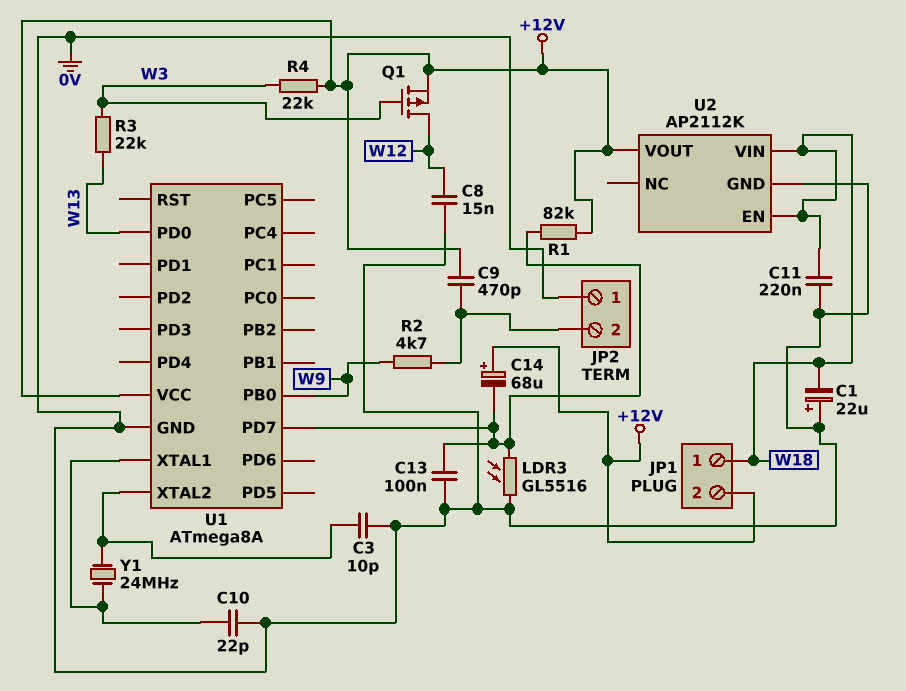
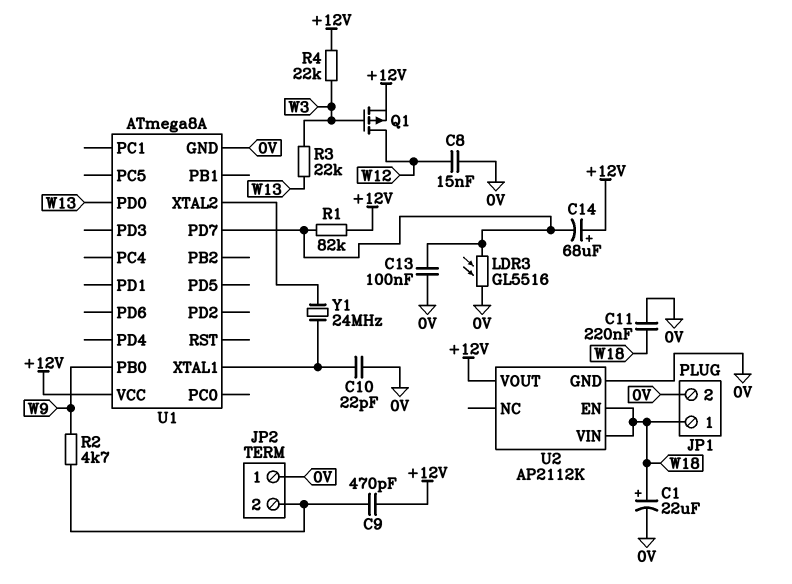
C1: 22uF (plus 0V, minus W18) -> 22uF (plus W18, minus 0V)
C3: 10pF (0V, U1/XTAL2) -> none
JP1 pin 2: +12V -> 0V

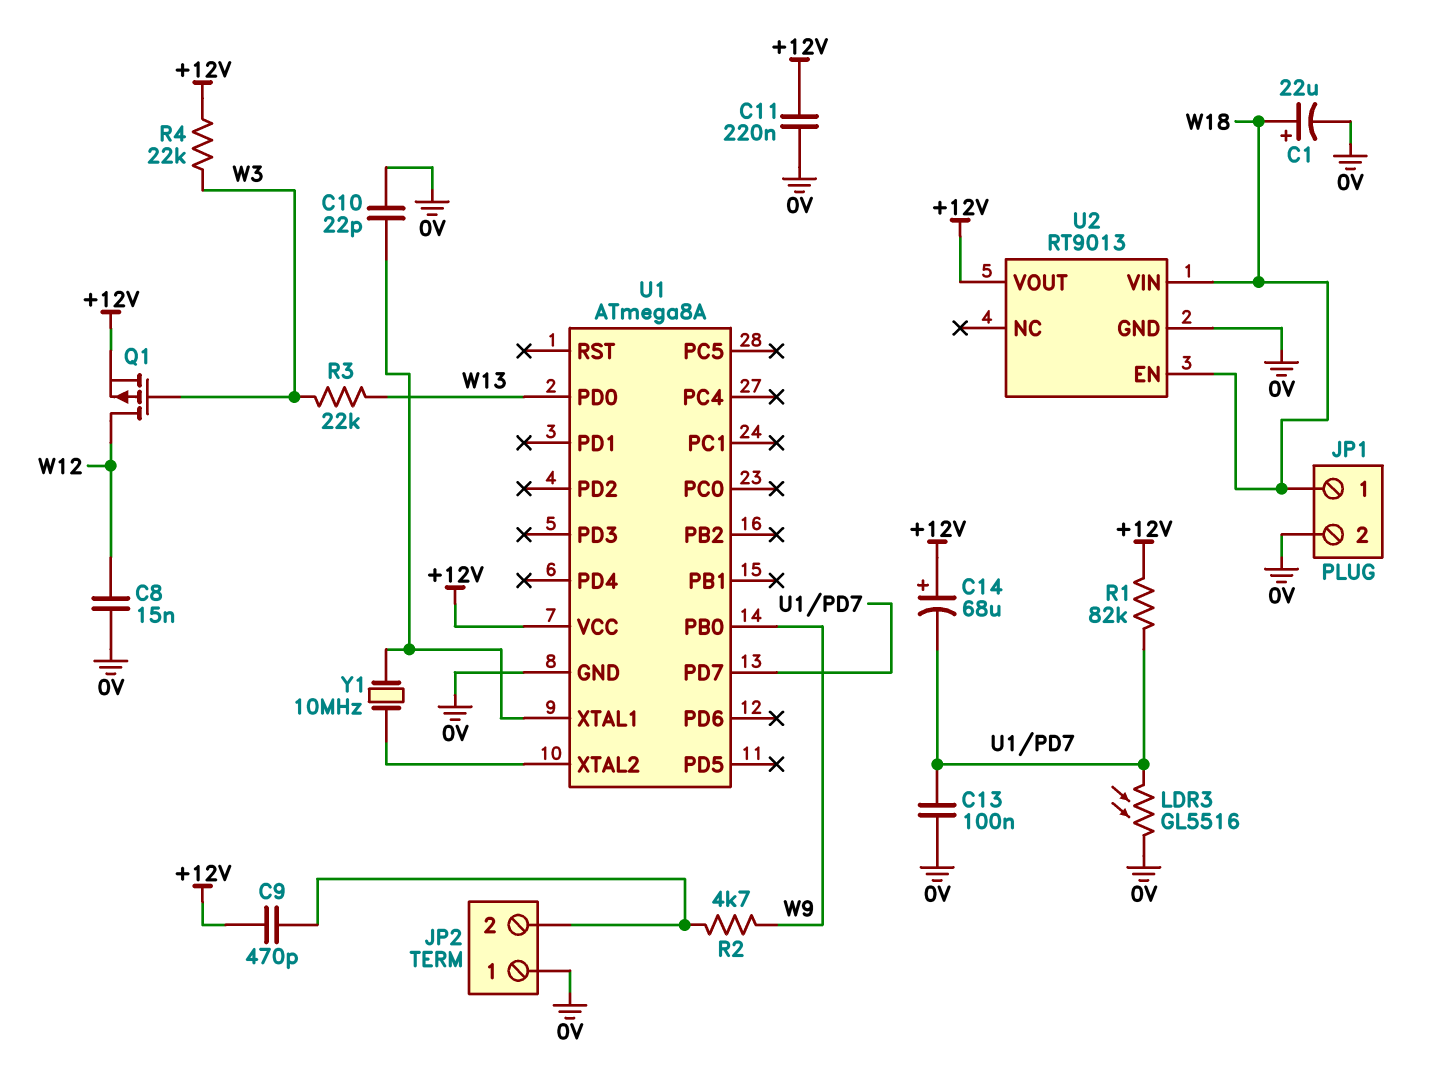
C11: 220nF (0V, W18) -> 220nF (+12V, 0V)
U2: AP2112K -> RT9013
Y1: 24MHz (U1/XTAL1, U1/XTAL2) -> 10MHz (U1/XTAL1, U1/XTAL2)

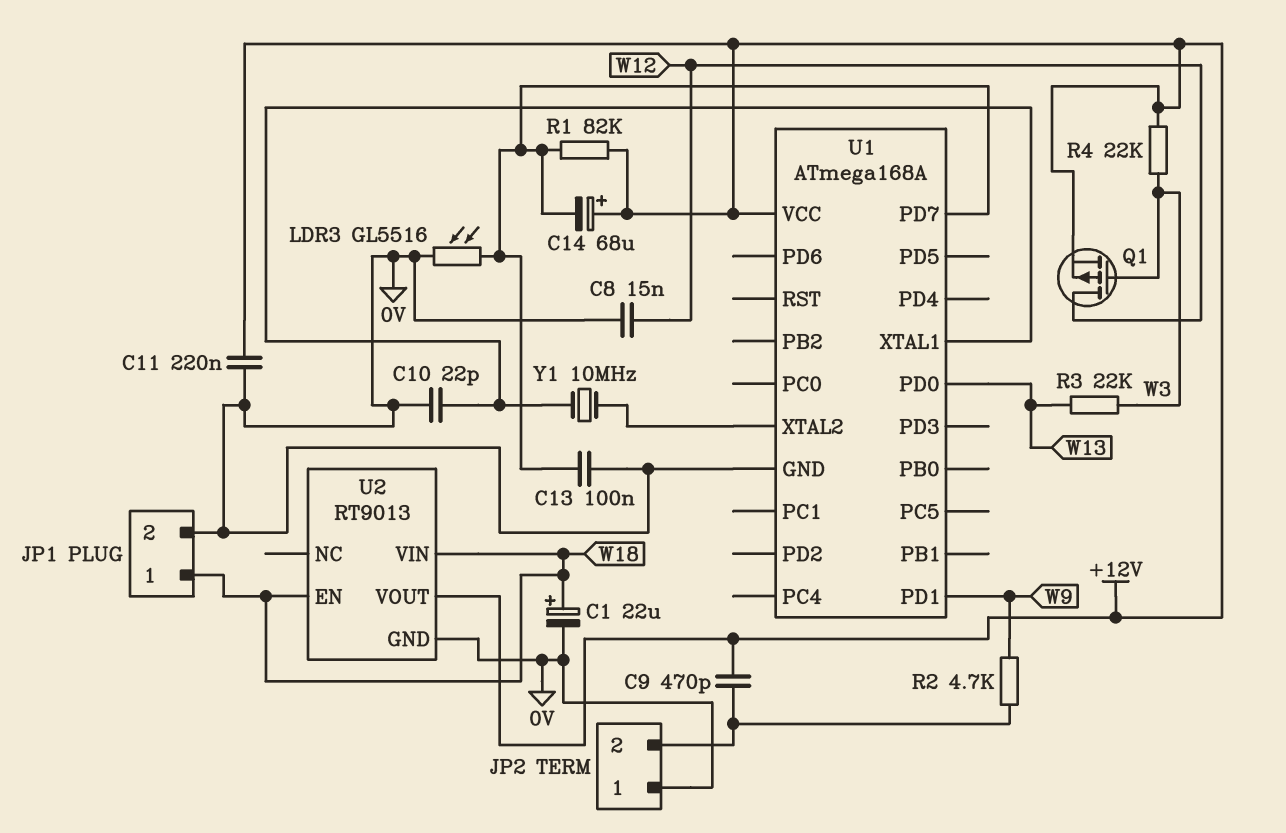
U1: ATmega8A -> ATmega168A
U1 pin PB0: W9 -> none
U1 pin PD1: none -> W9

